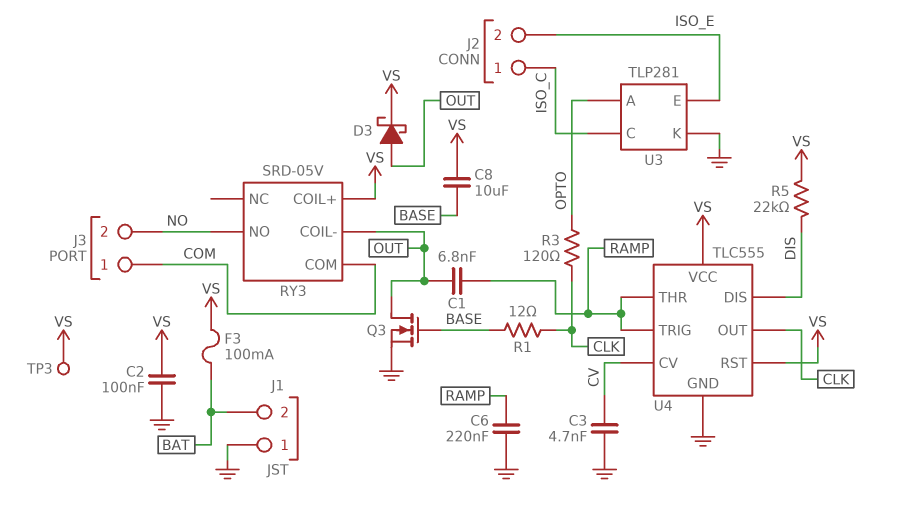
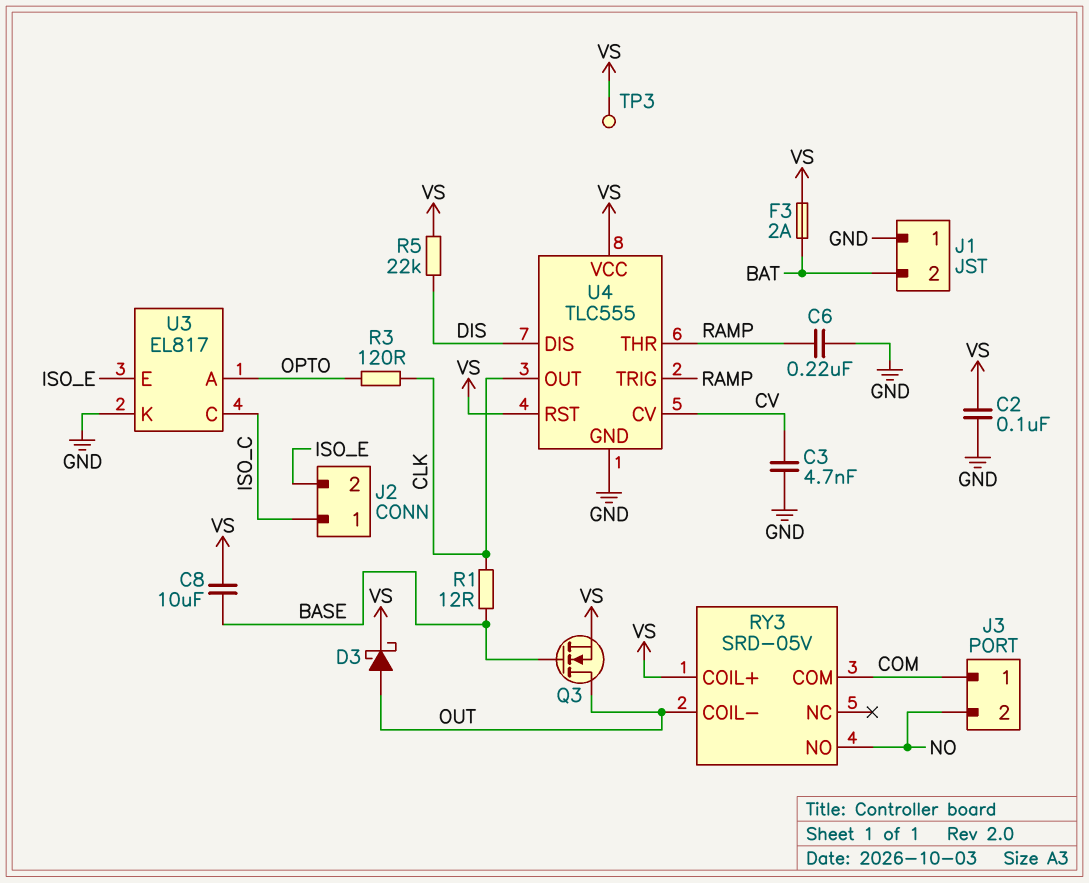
C1: 6.8nF (OUT, RAMP) -> none
F3: 100mA (BAT, VS) -> 2A (BAT, VS)
Q3: NMOS (G BASE, D OUT, S GND) -> NMOS (G BASE, D OUT, S VS)
U3: TLP281 -> EL817

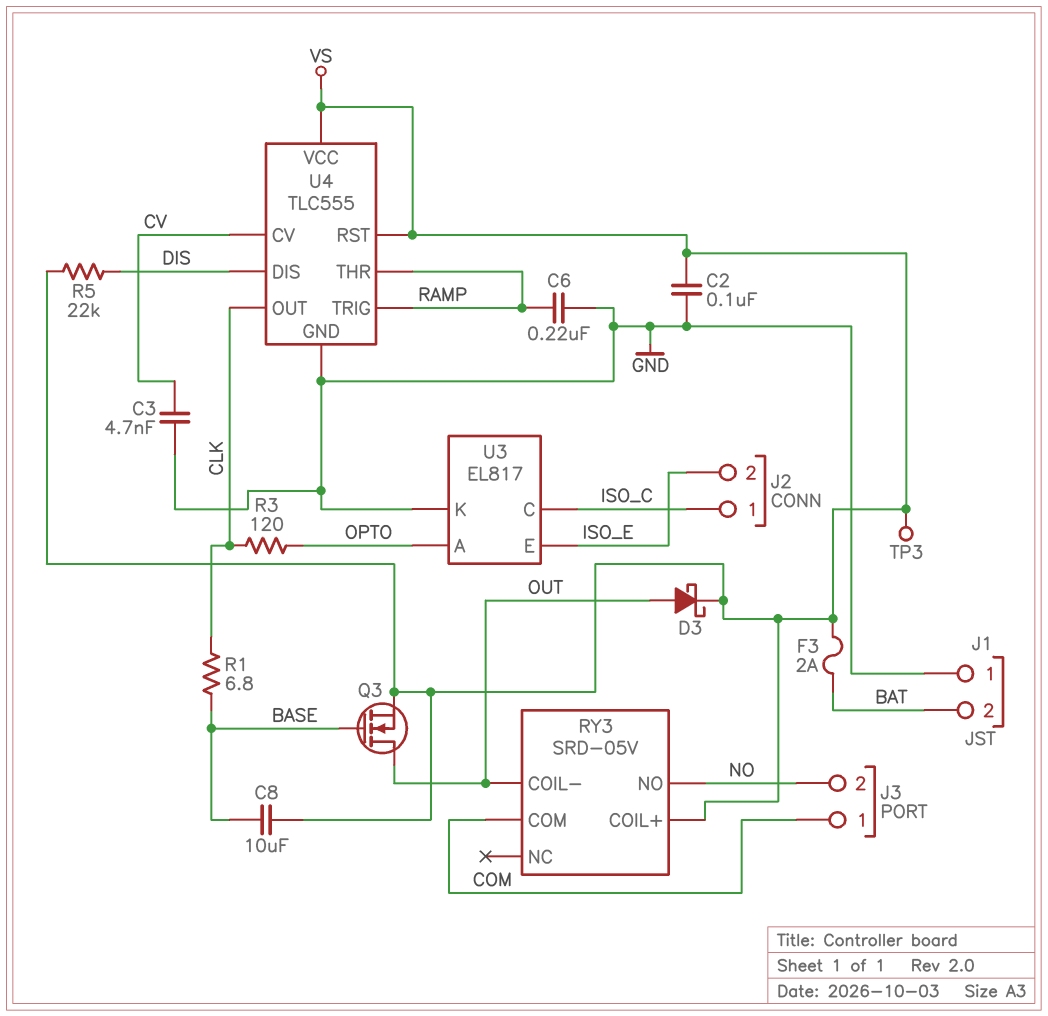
R1: 12 (BASE, CLK) -> 6.8 (BASE, CLK)

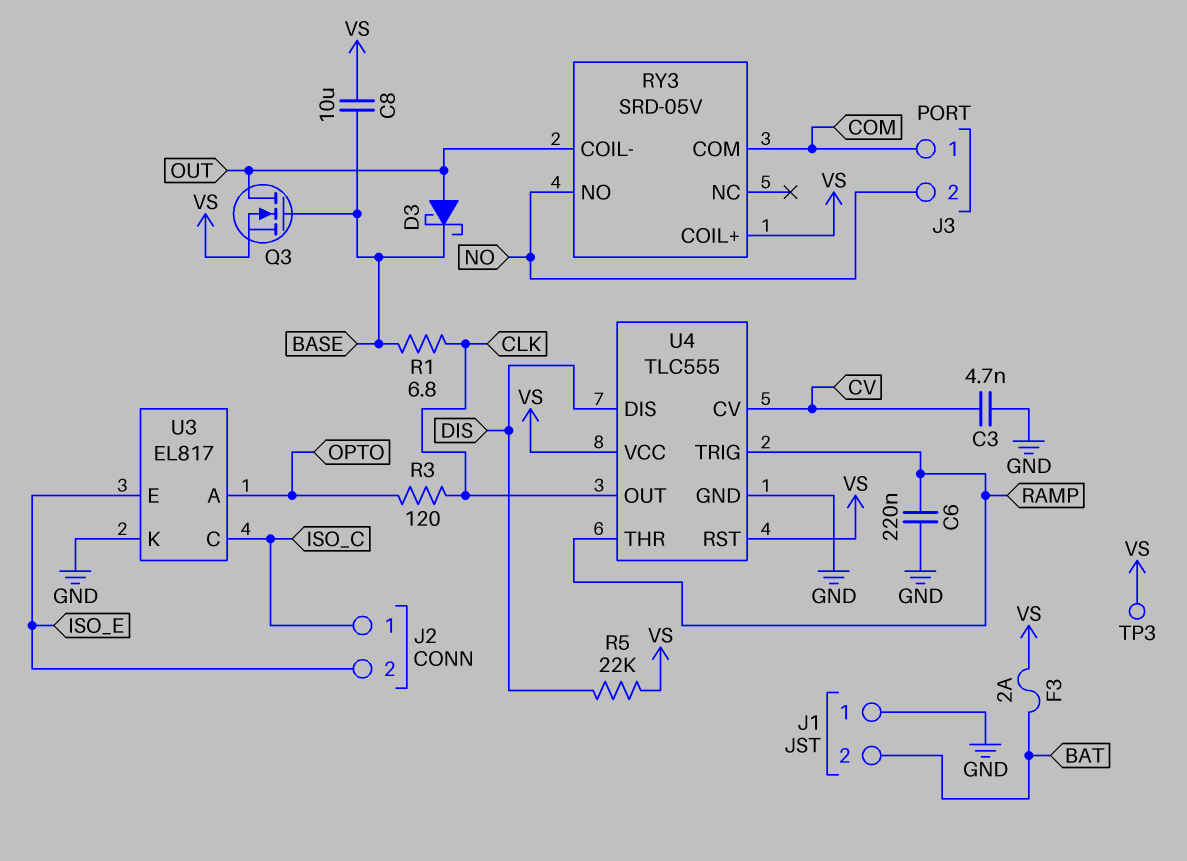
C2: 100nF (GND, VS) -> none
D3: schottky (A OUT, K VS) -> schottky (A OUT, K BASE)

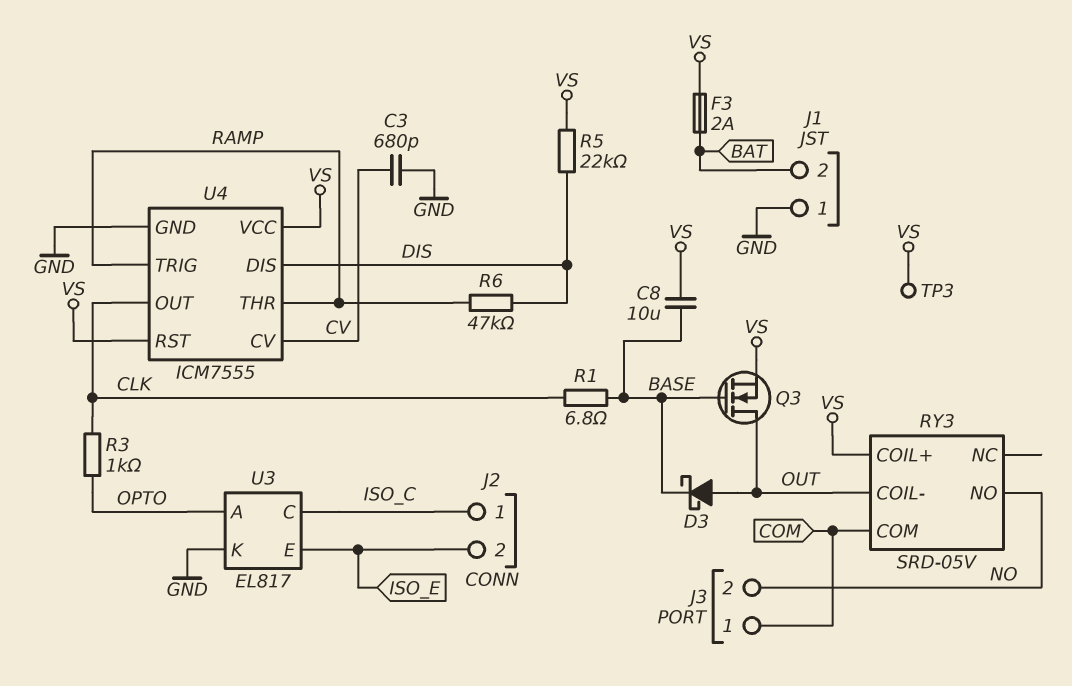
C3: 4.7nF (CV, GND) -> 680pF (CV, GND)
C6: 220nF (GND, RAMP) -> none
R3: 120 (CLK, OPTO) -> 1k (CLK, OPTO)
R6: none -> 47k (DIS, RAMP)
U4: TLC555 -> ICM7555

